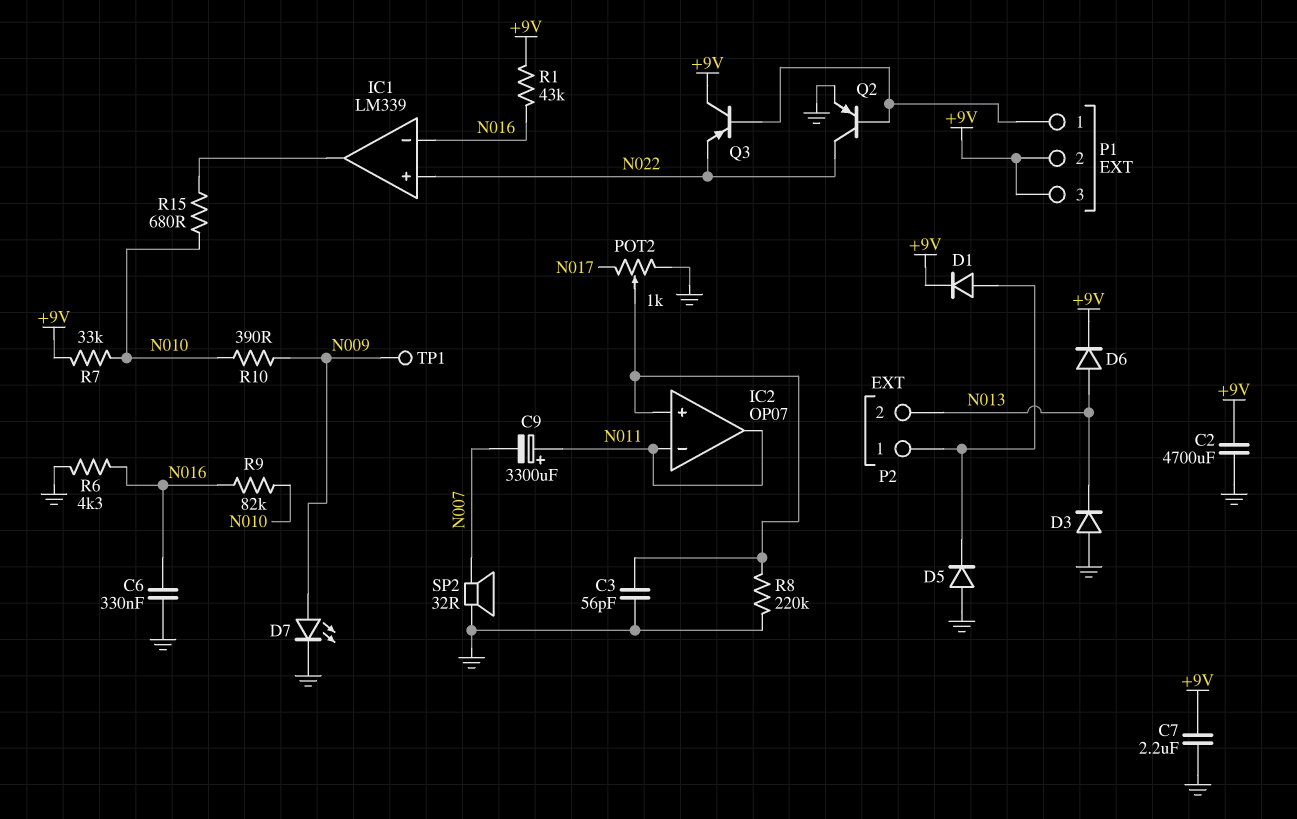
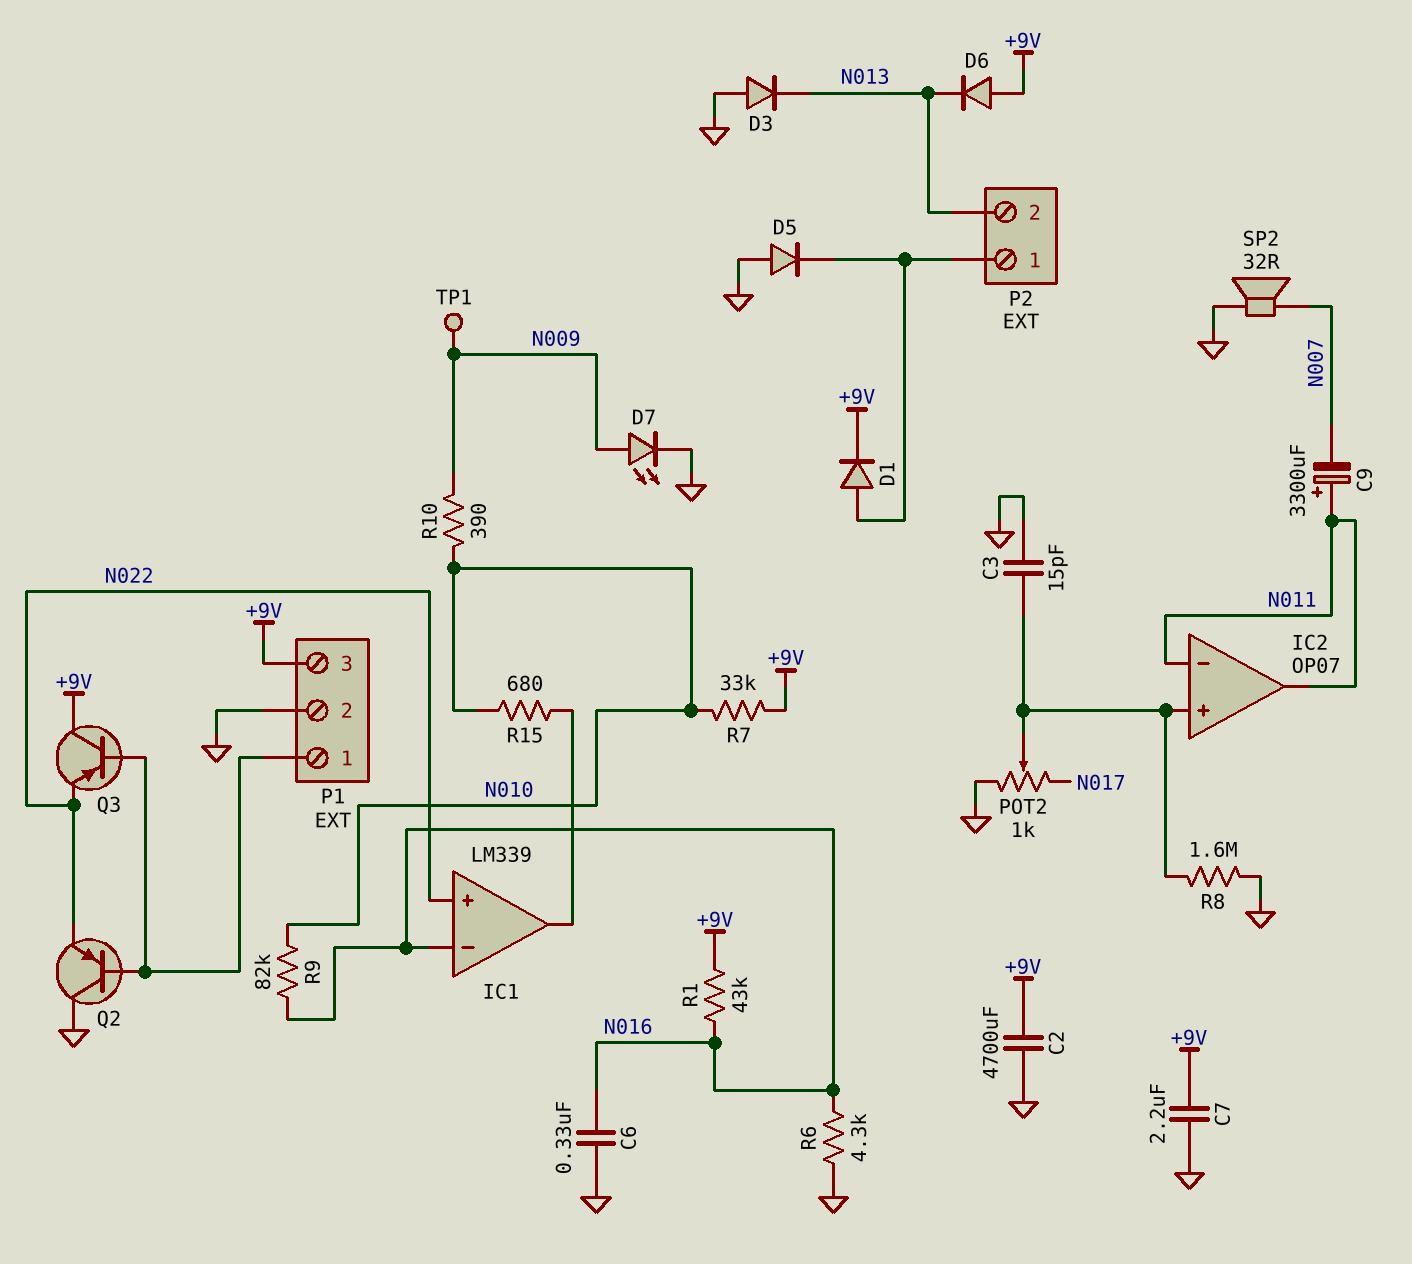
C3: 56pF (GND, IC2/in+) -> 15pF (GND, IC2/in+)
D6: diode (A N013, K +9V) -> diode (A +9V, K N013)
P1 pin 2: +9V -> GND
Q2: PNP (B P1/1, C N022, E GND) -> PNP (B P1/1, C GND, E N022)
R8: 220k (GND, IC2/in+) -> 1.6M (GND, IC2/in+)

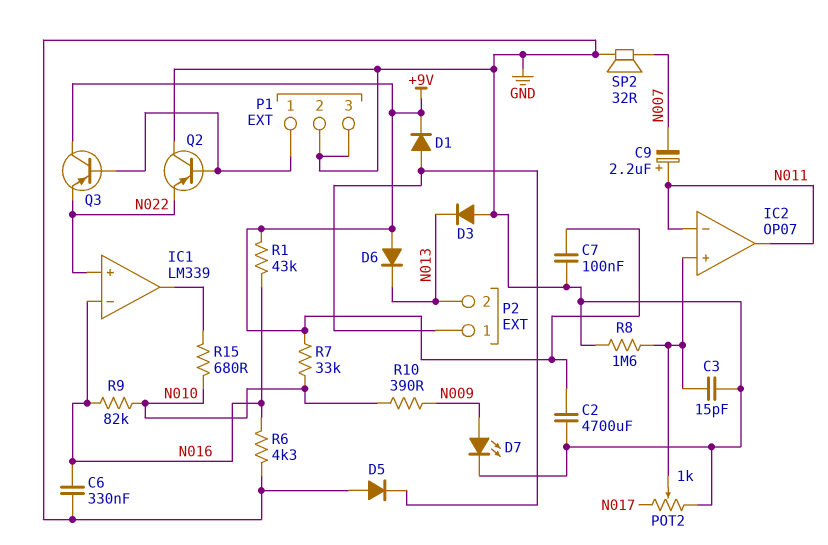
C7: 2.2uF (+9V, GND) -> 100nF (+9V, GND)
C9: 3300uF (plus N011, minus N007) -> 2.2uF (plus N011, minus N007)
P1 pin 3: +9V -> GND
TP1: test point (N009) -> none

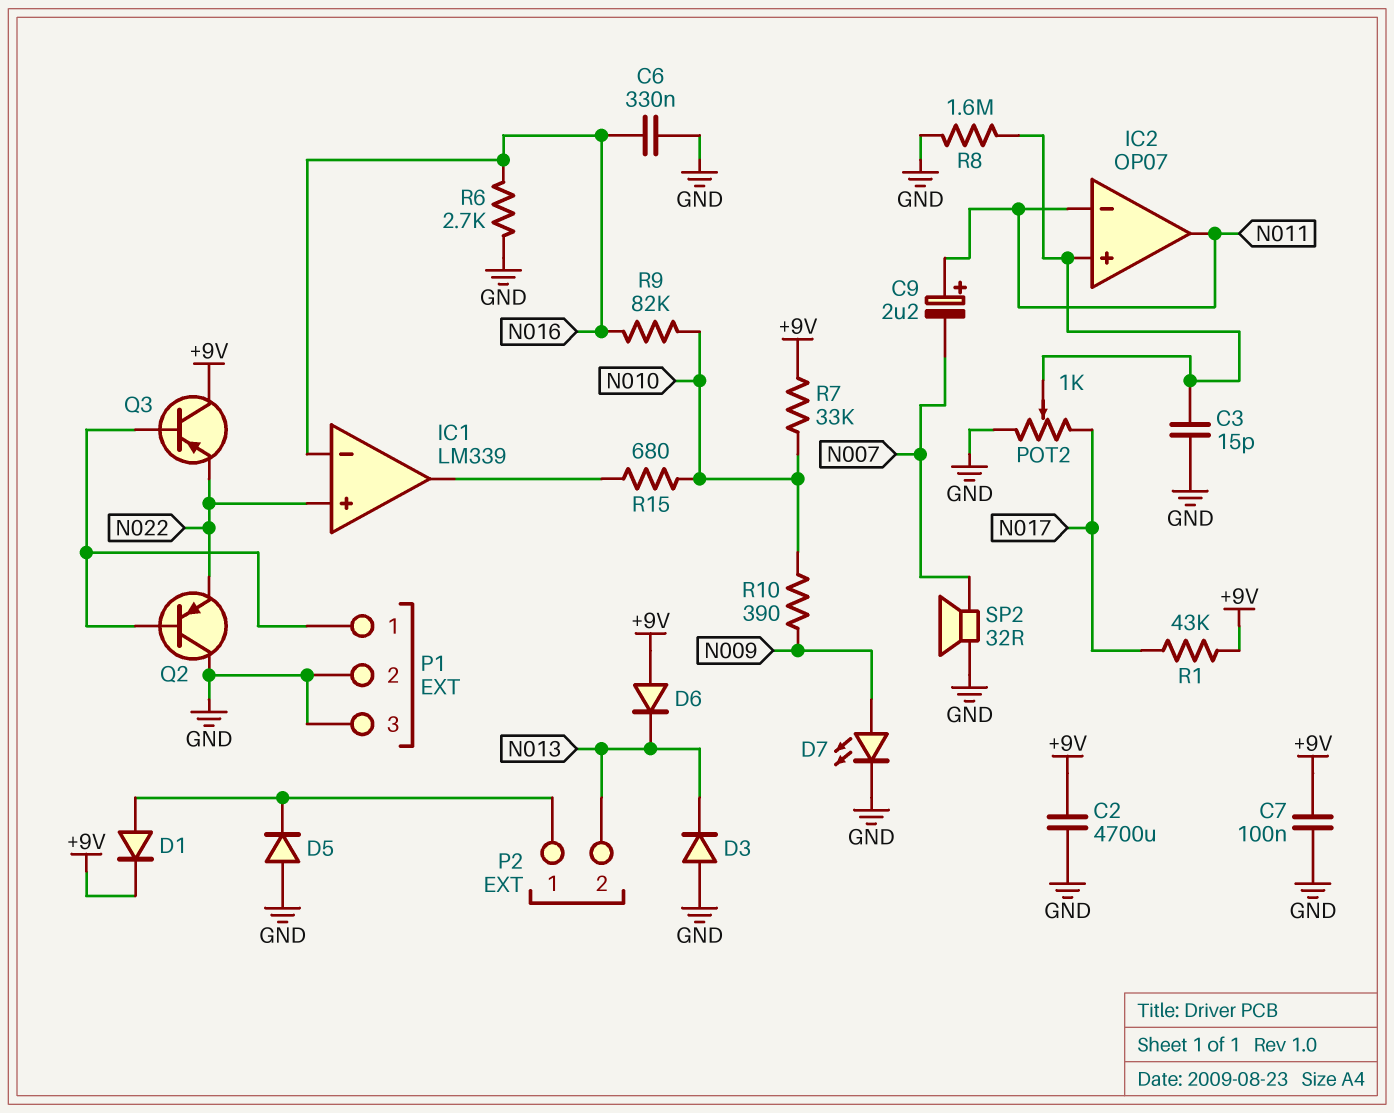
R1: 43k (+9V, N016) -> 43k (+9V, N017)
R6: 4.3k (GND, N016) -> 2.7k (GND, N016)

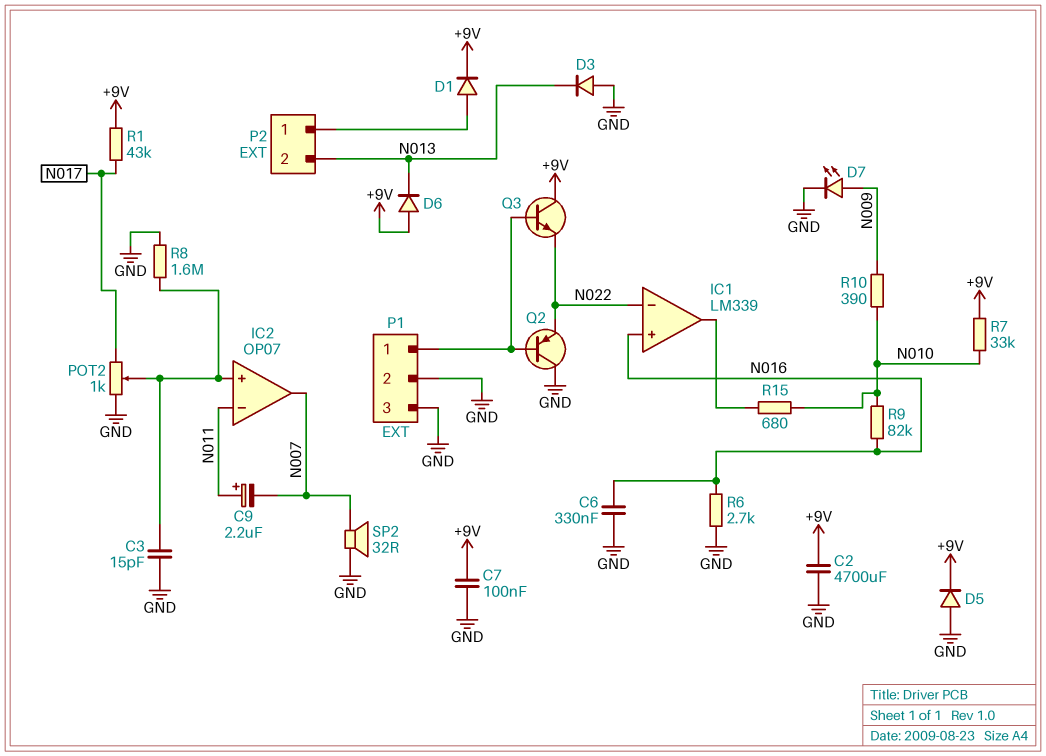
D5: diode (A GND, K P2/1) -> diode (A GND, K +9V)
IC1 pin in+: N022 -> N016
IC1 pin in-: N016 -> N022
IC2 pin out: N011 -> N007
Q3: PNP (B P1/1, C +9V, E N022) -> NPN (B P1/1, C +9V, E N022)

